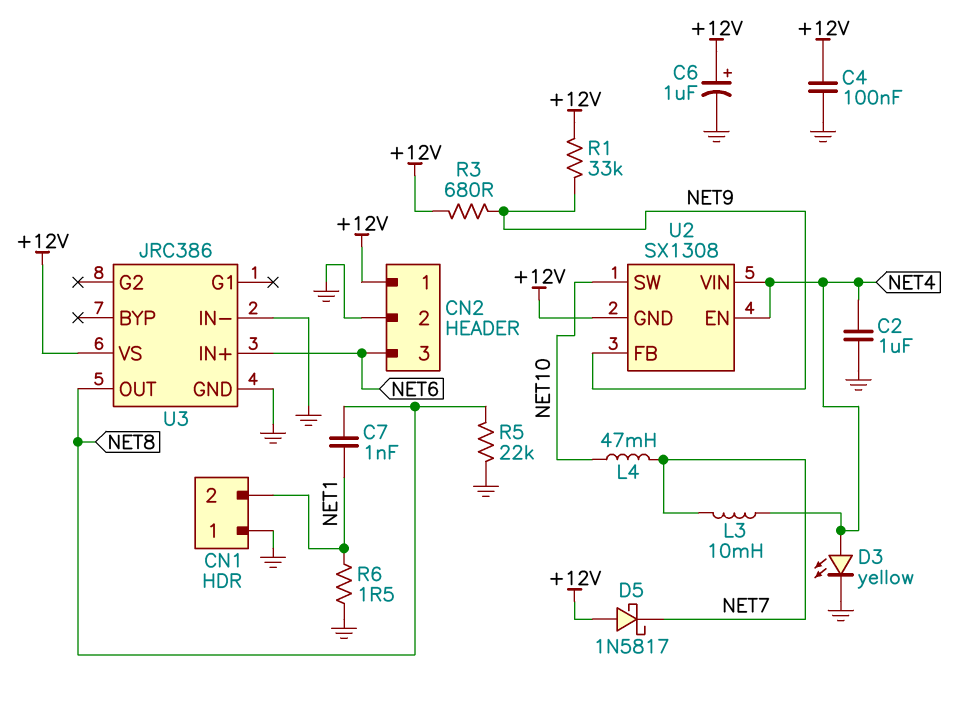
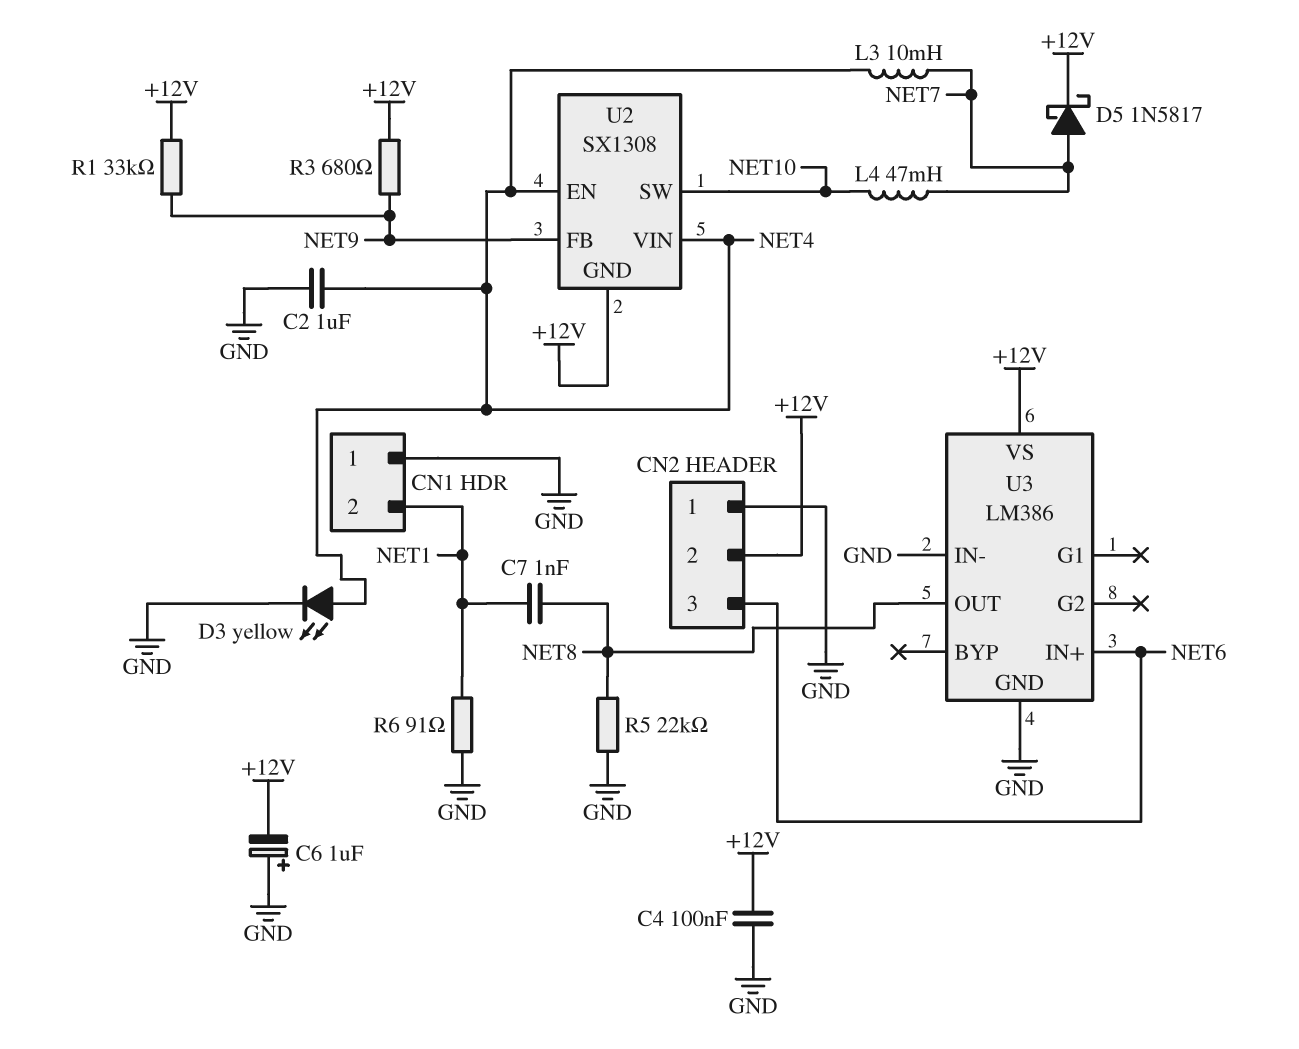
C6: 1uF (plus +12V, minus GND) -> 1uF (plus GND, minus +12V)
CN2 pin 1: +12V -> GND
CN2 pin 2: GND -> +12V
D5: schottky 1N5817 (A +12V, K NET7) -> schottky 1N5817 (A NET7, K +12V)
R6: 1.5 (GND, NET1) -> 91 (GND, NET1)
U3: JRC386 -> LM386

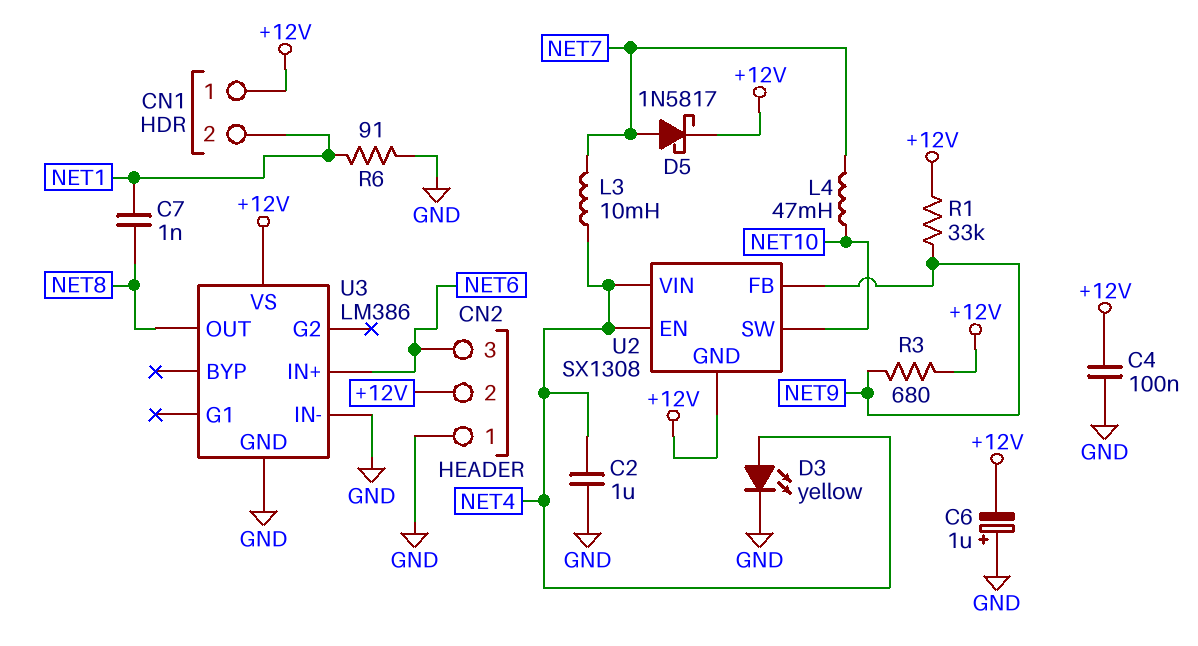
CN1 pin 1: GND -> +12V
R5: 22k (GND, NET8) -> none

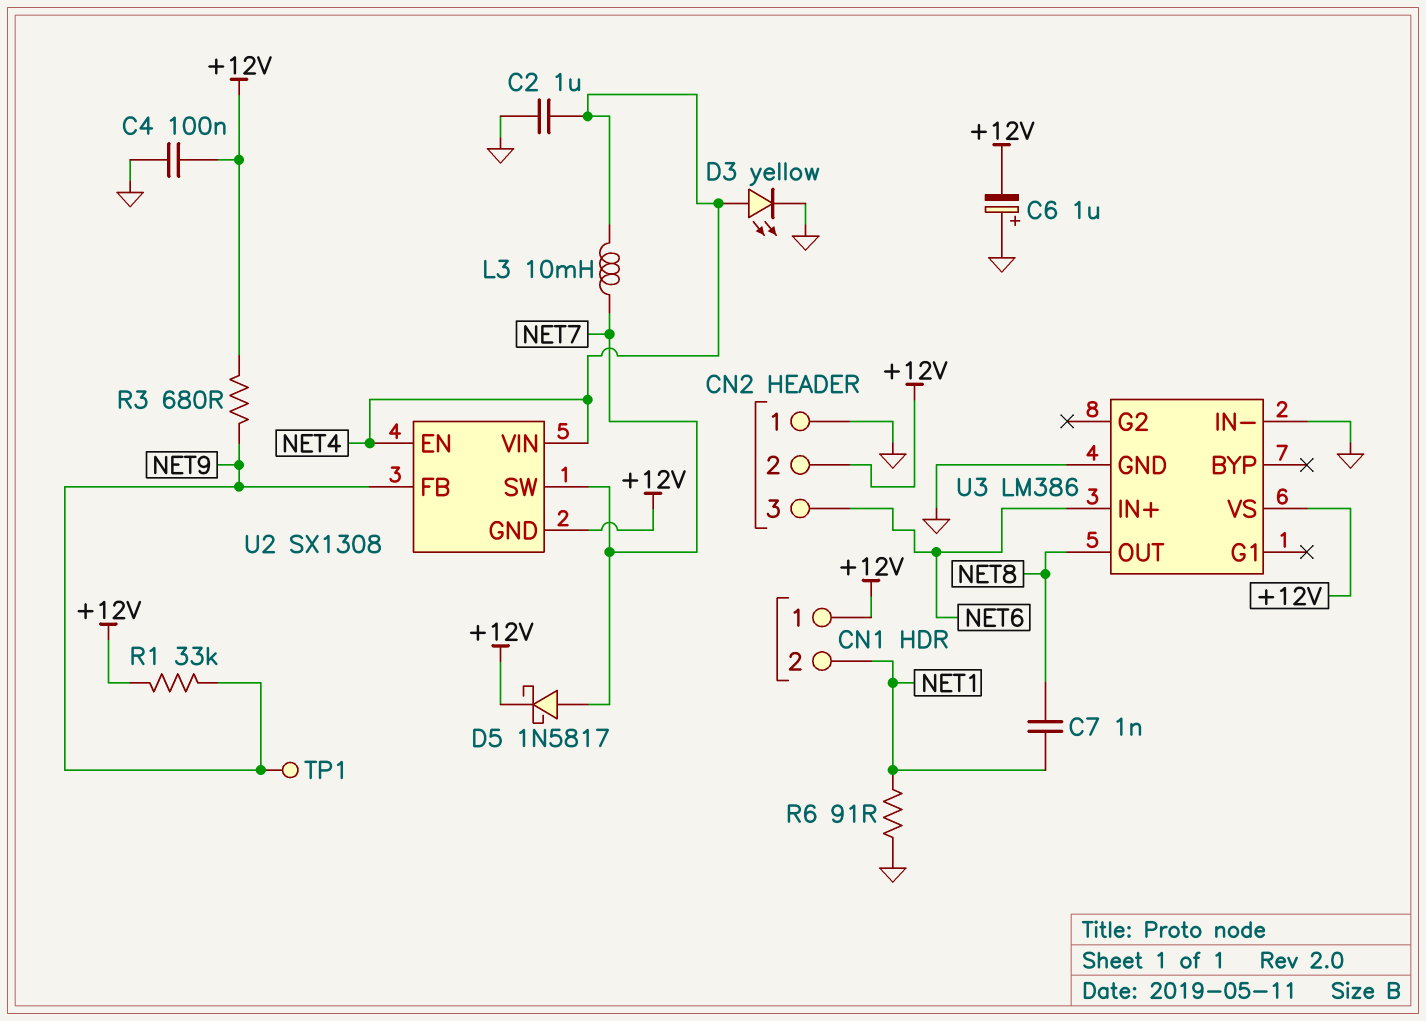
L4: 47mH (NET7, NET10) -> none
TP1: none -> test point (NET9)
U2 pin SW: NET10 -> NET7

